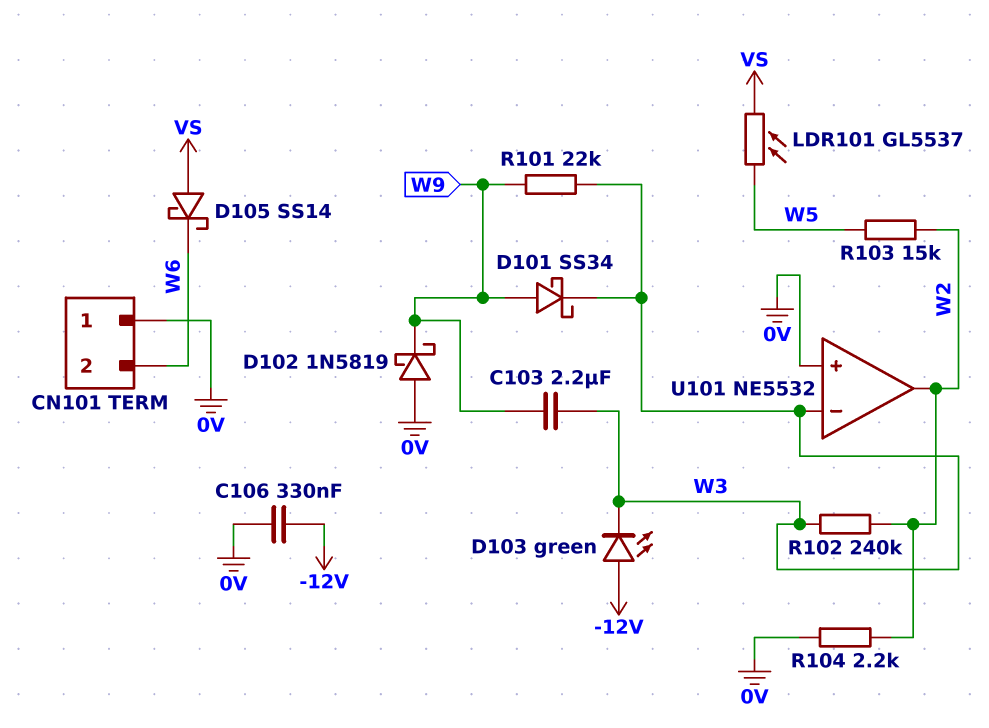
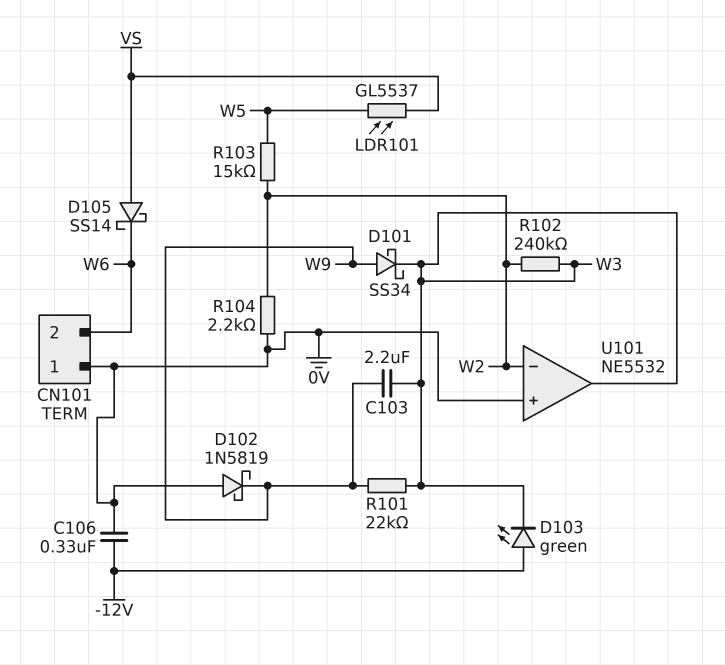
U101 pin in-: W3 -> W2
U101 pin out: W2 -> W3

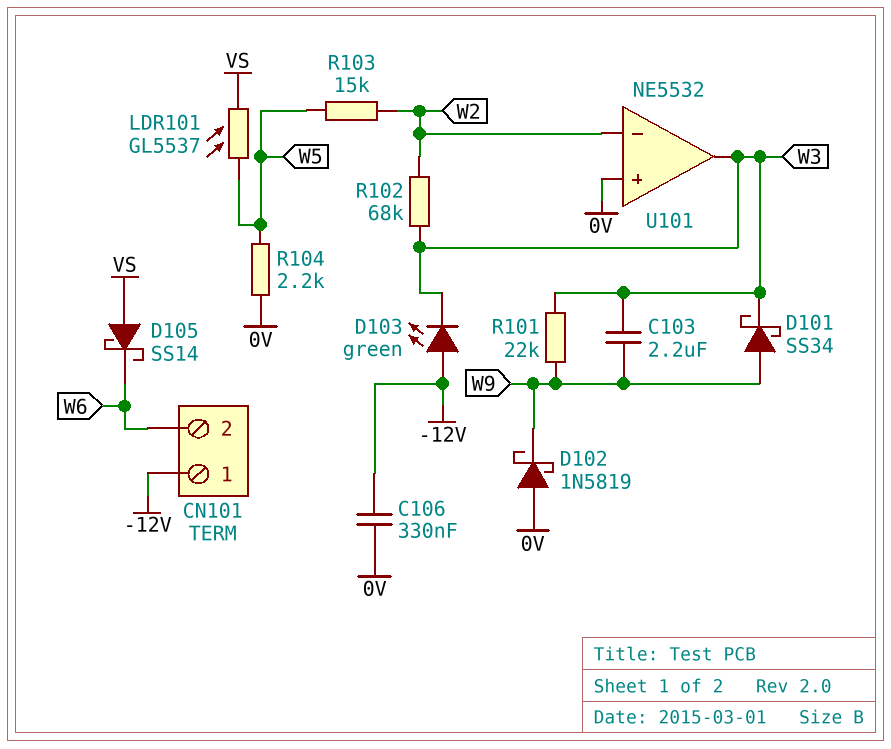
CN101 pin 1: 0V -> -12V
R102: 240k (W2, W3) -> 68k (W2, W3)
R104: 2.2k (0V, W2) -> 2.2k (0V, W5)

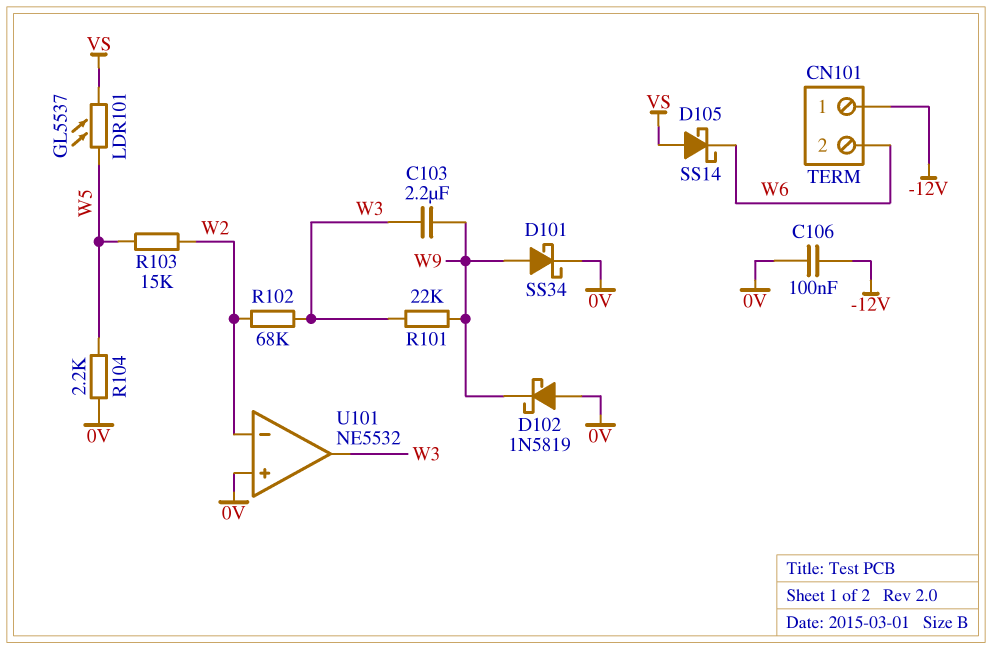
C106: 330nF (-12V, 0V) -> 100nF (-12V, 0V)
D101: schottky SS34 (A W9, K W3) -> schottky SS34 (A W9, K 0V)
D103: LED green (A -12V, K W3) -> none

